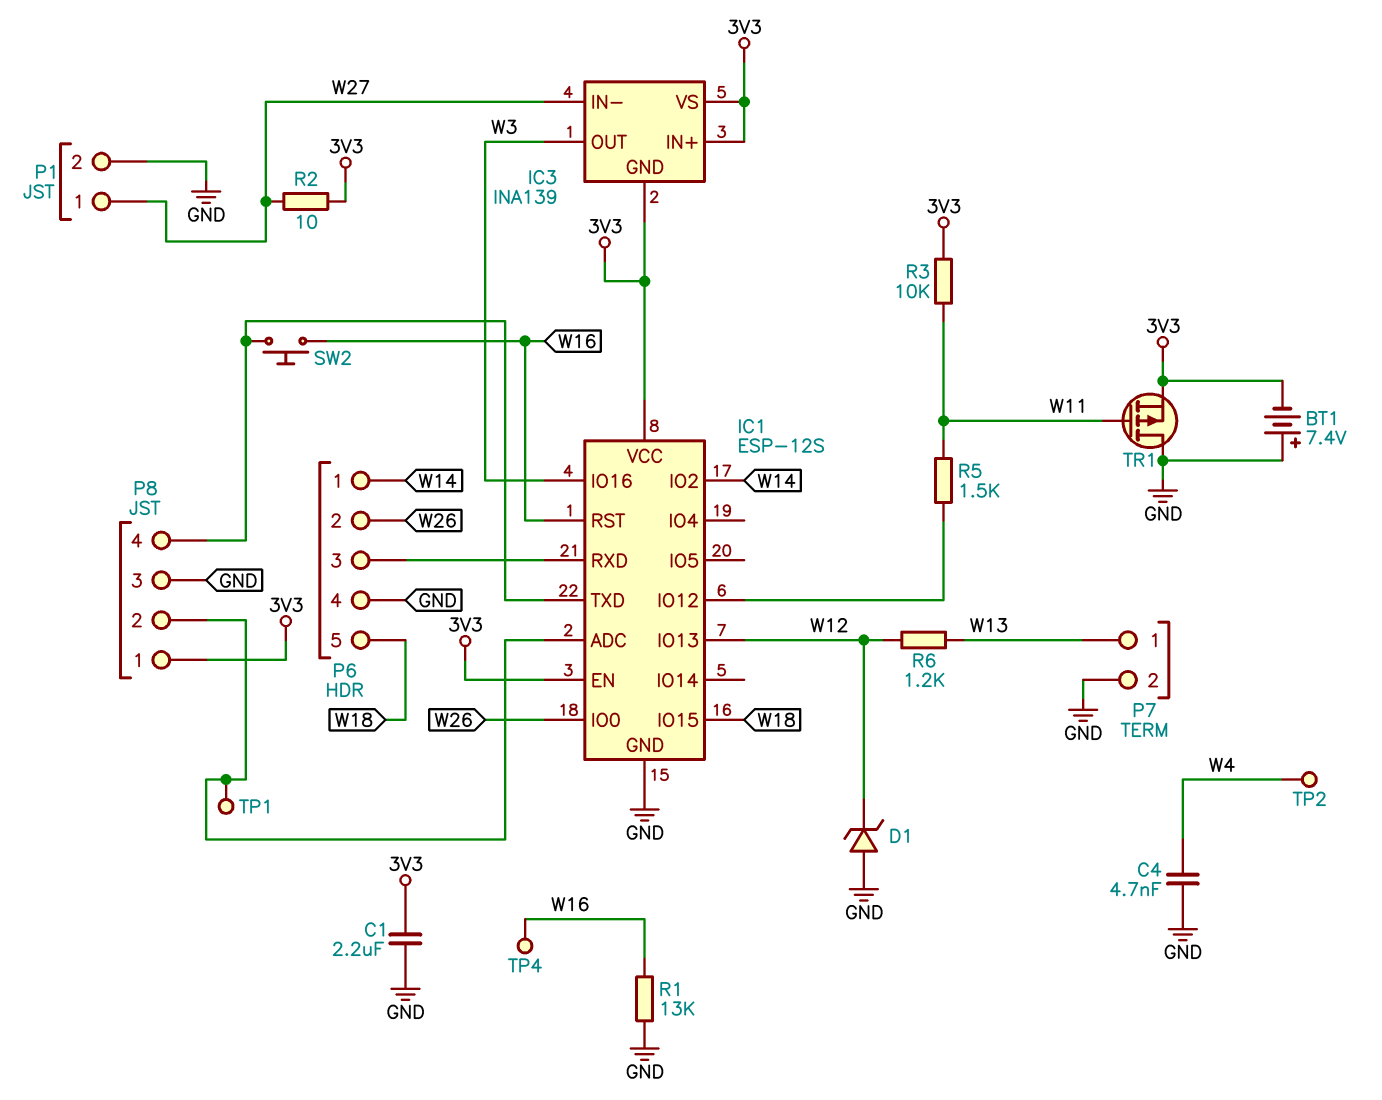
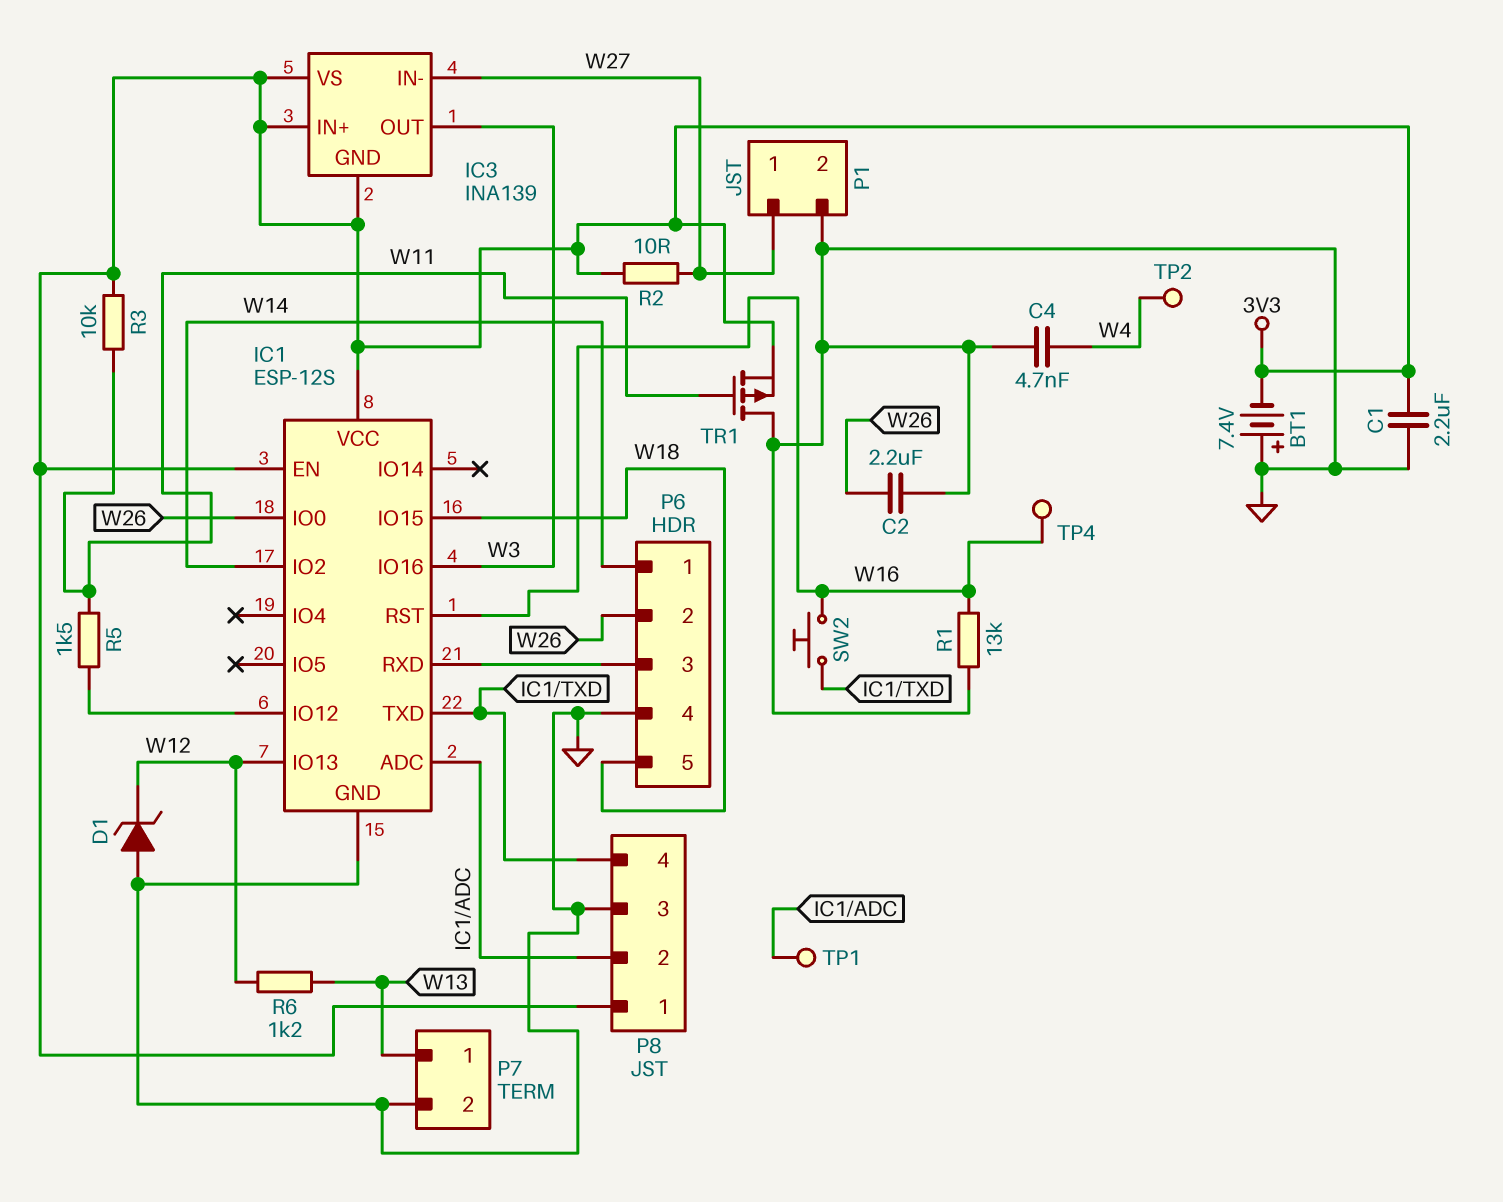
C2: none -> 2.2uF (GND, W26)

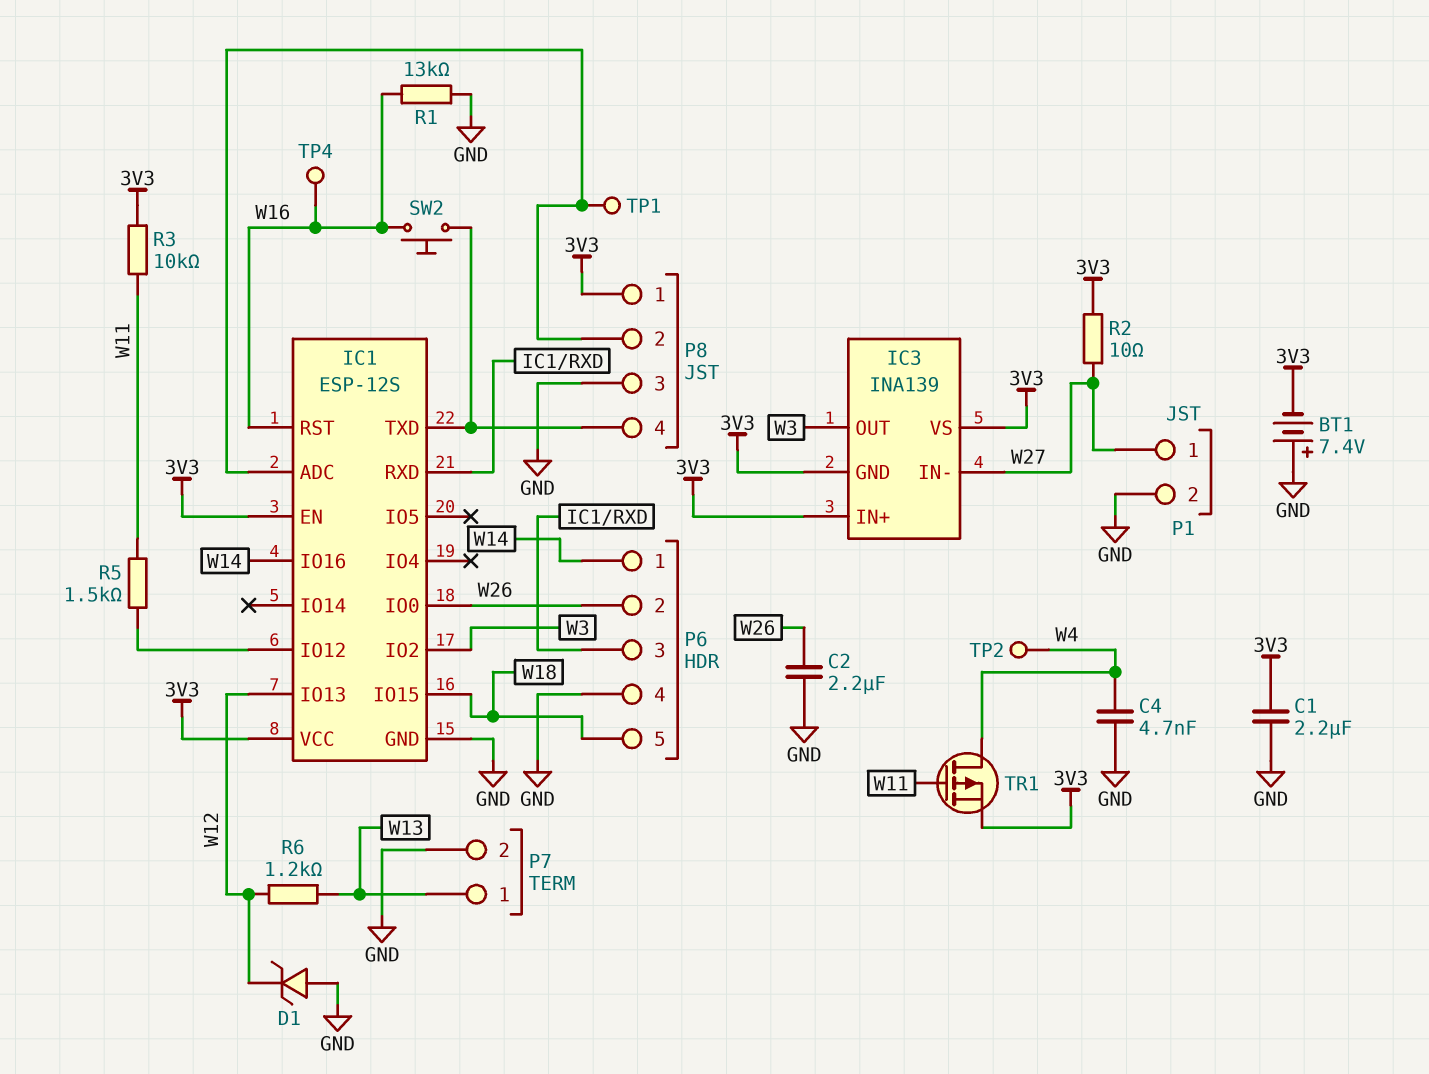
IC1 pin IO2: W14 -> W3
IC1 pin IO16: W3 -> W14
TR1: PMOS (G W11, D GND, S 3V3) -> PMOS (G W11, D W4, S 3V3)

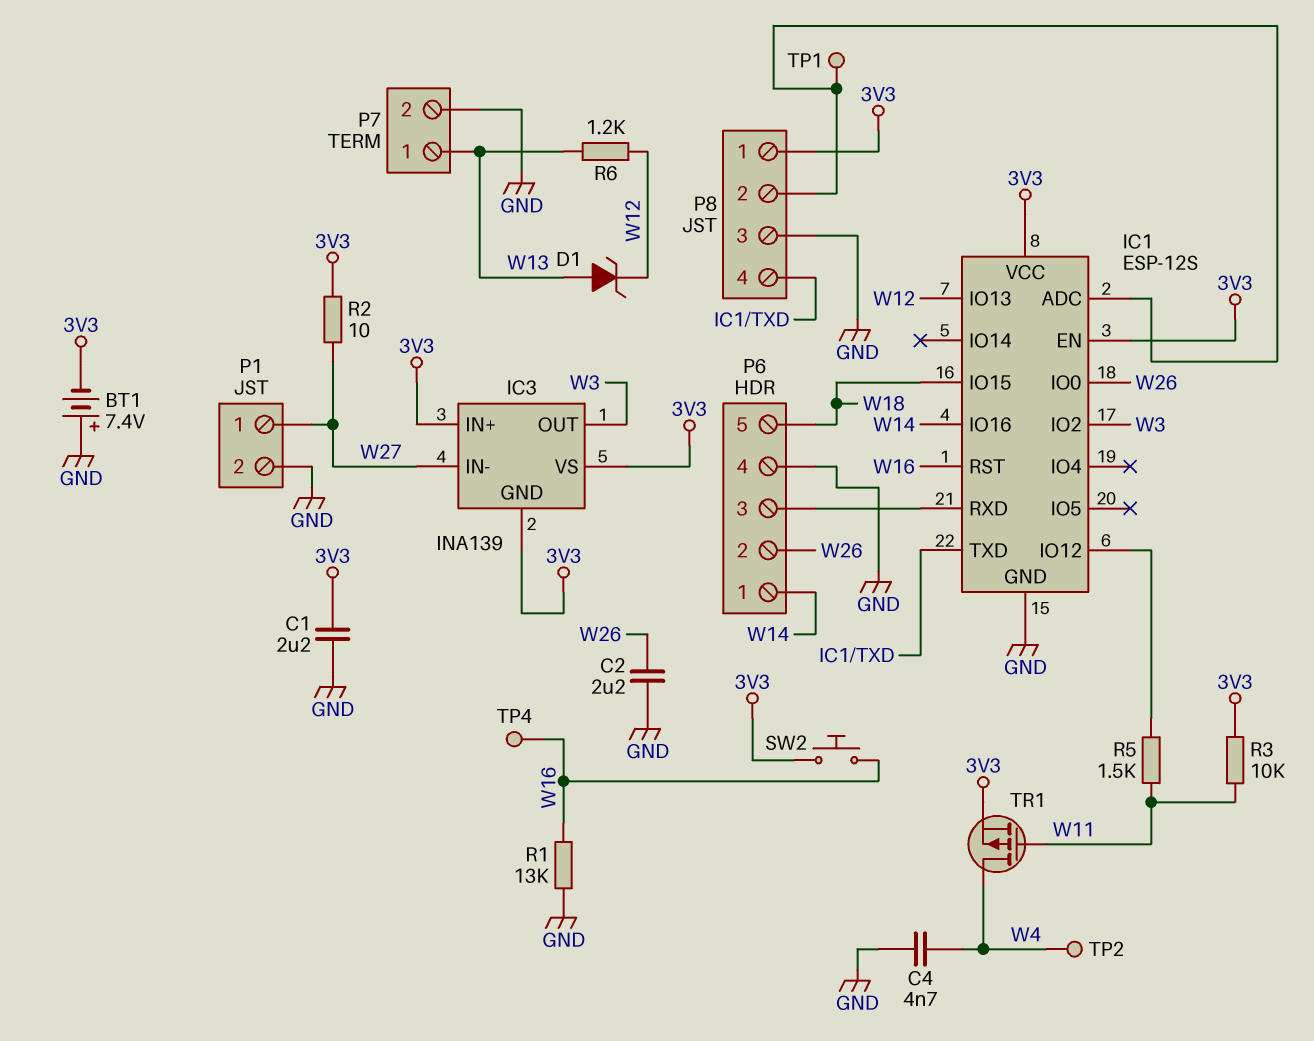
D1: zener (A GND, K W12) -> zener (A W13, K W12)
SW2: button (IC1/TXD, W16) -> button (3V3, W16)

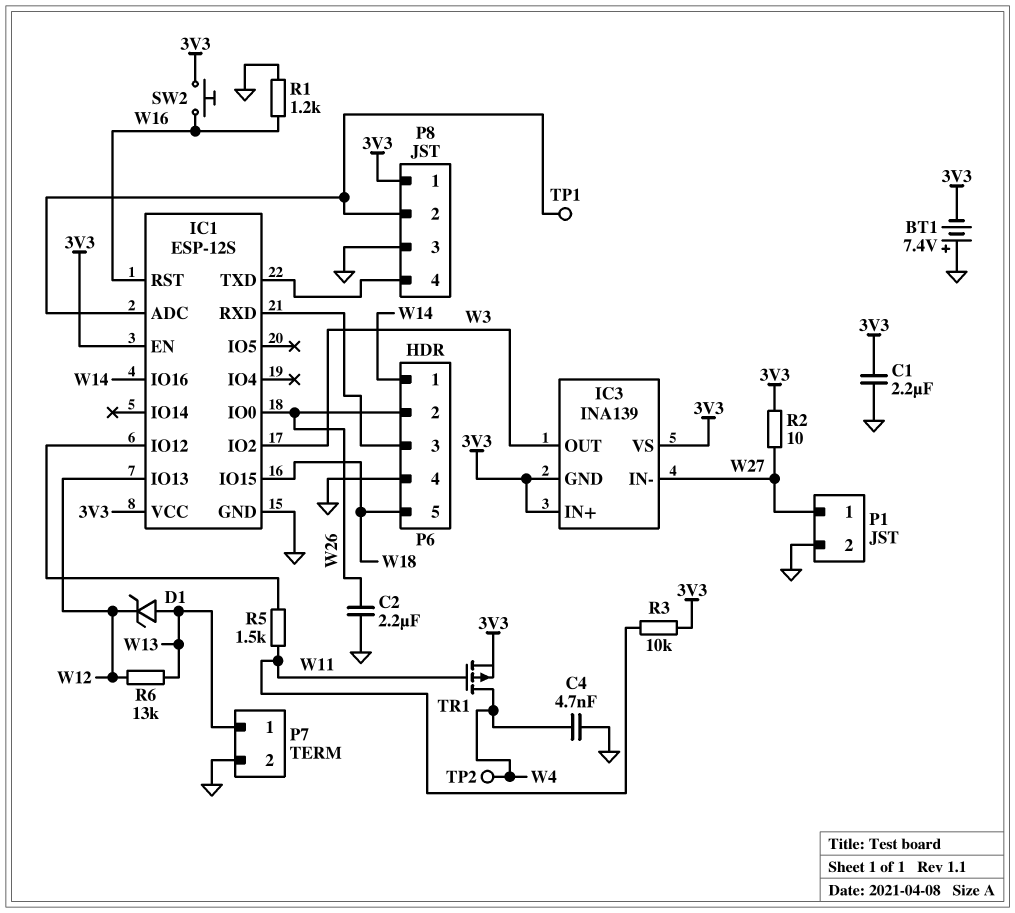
R1: 13k (GND, W16) -> 1.2k (GND, W16)
R6: 1.2k (W12, W13) -> 13k (W12, W13)
TP4: test point (W16) -> none

